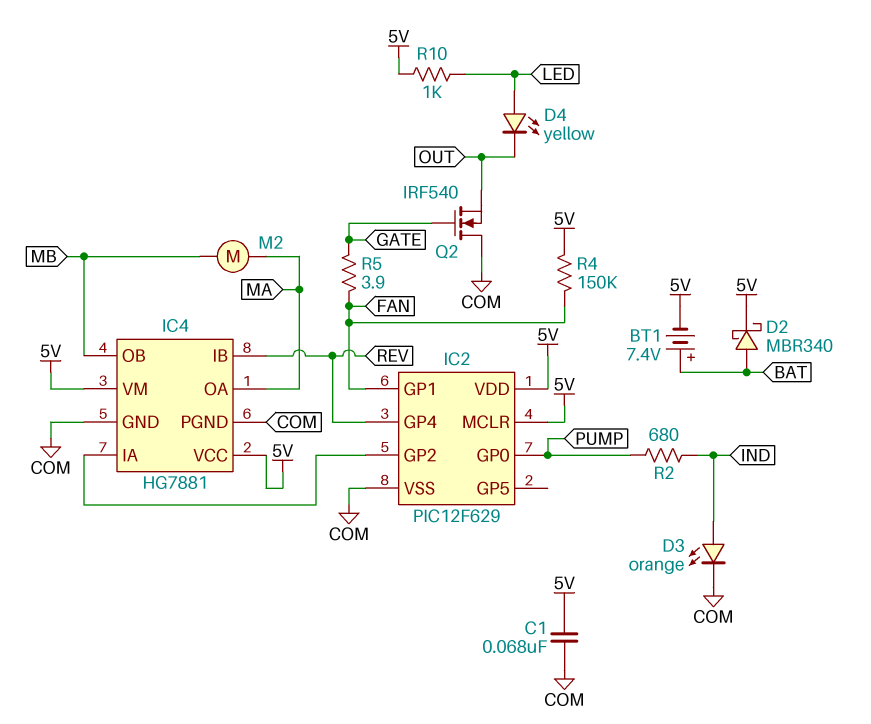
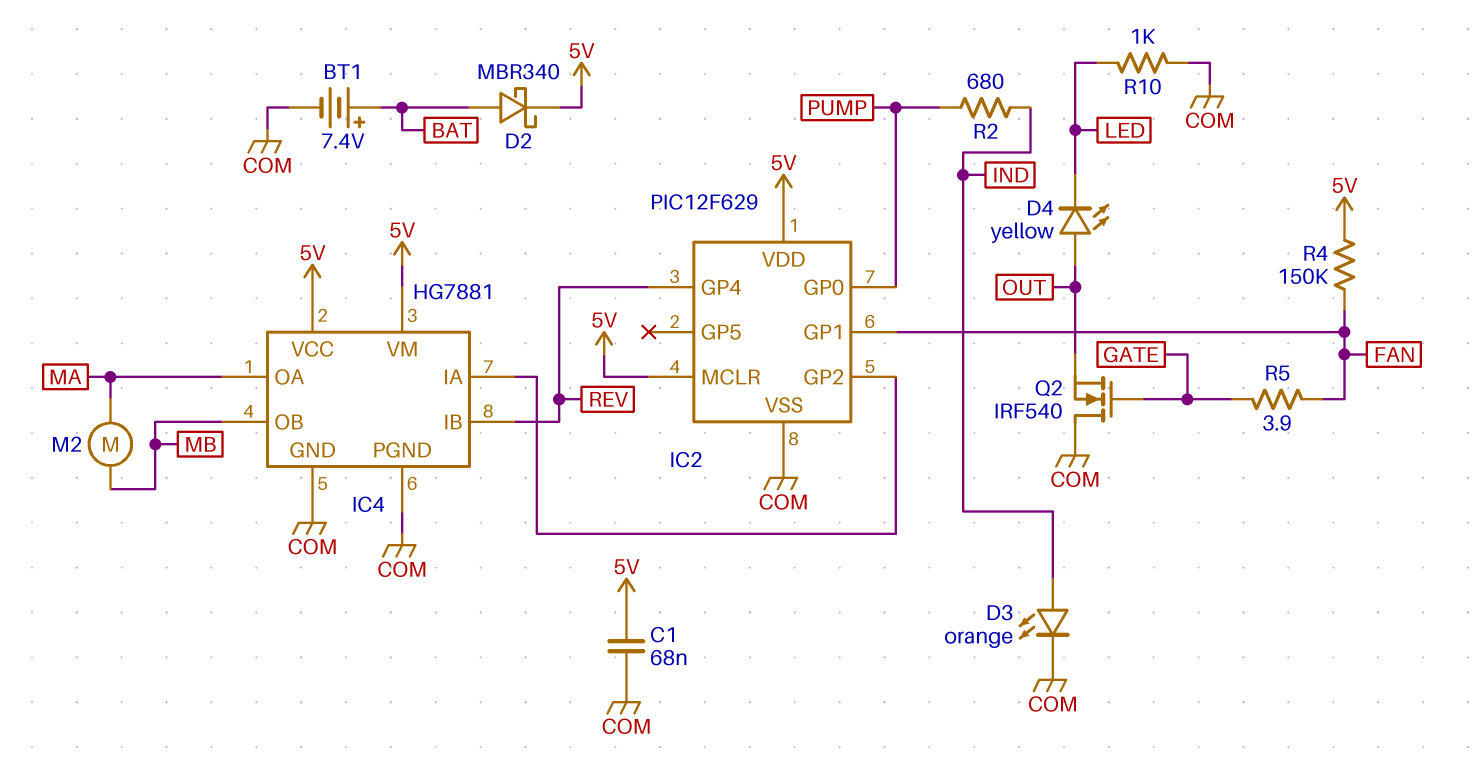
BT1: 7.4V (plus BAT, minus 5V) -> 7.4V (plus BAT, minus COM)
D4: LED yellow (A LED, K OUT) -> LED yellow (A OUT, K LED)
R10: 1k (5V, LED) -> 1k (COM, LED)

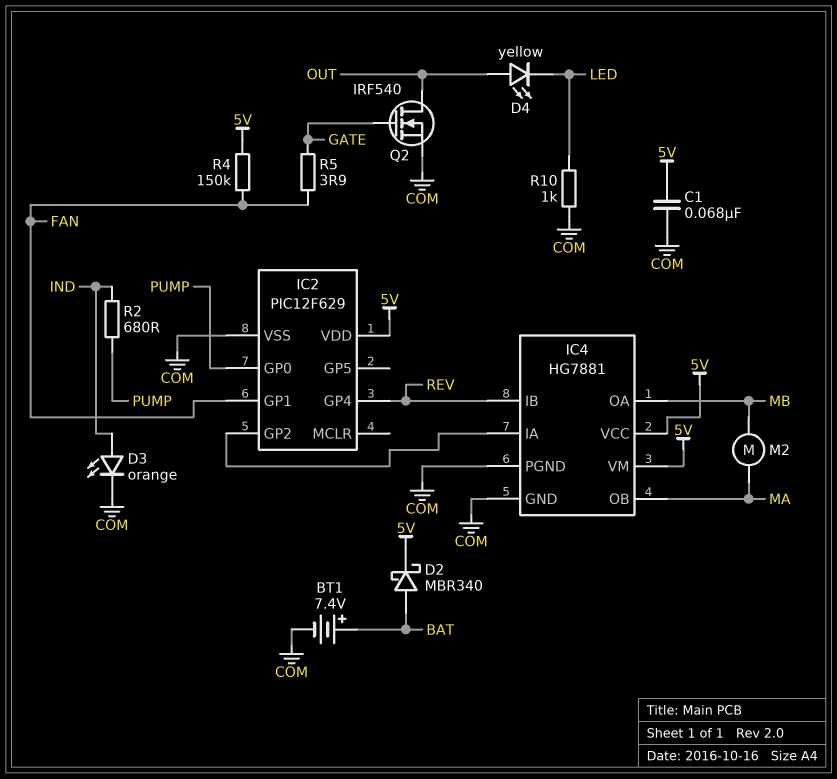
IC2 pin MCLR: 5V -> none
IC4 pin OA: MA -> MB
IC4 pin OB: MB -> MA
Q2: NMOS IRF540 (G GATE, D COM, S OUT) -> NMOS IRF540 (G GATE, D OUT, S COM)

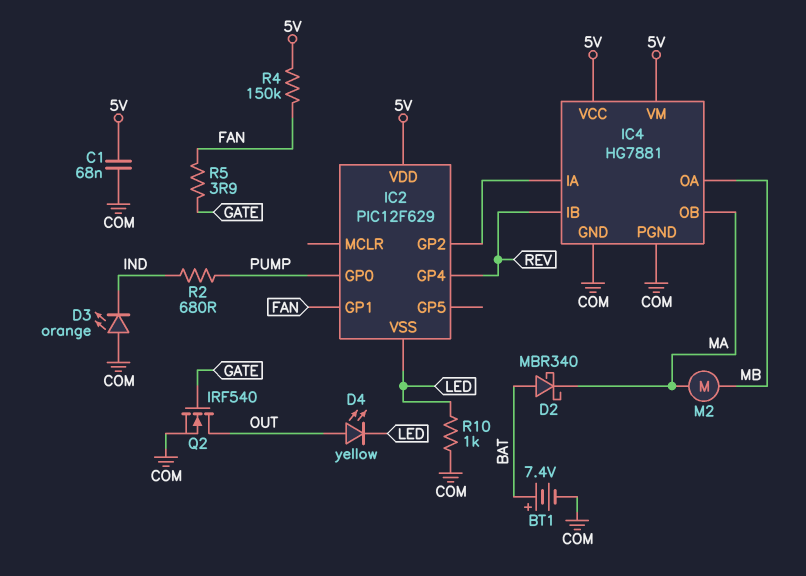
D2: schottky MBR340 (A BAT, K 5V) -> schottky MBR340 (A BAT, K MA)
D3: LED orange (A IND, K COM) -> LED orange (A COM, K IND)
IC2 pin VSS: COM -> LED

